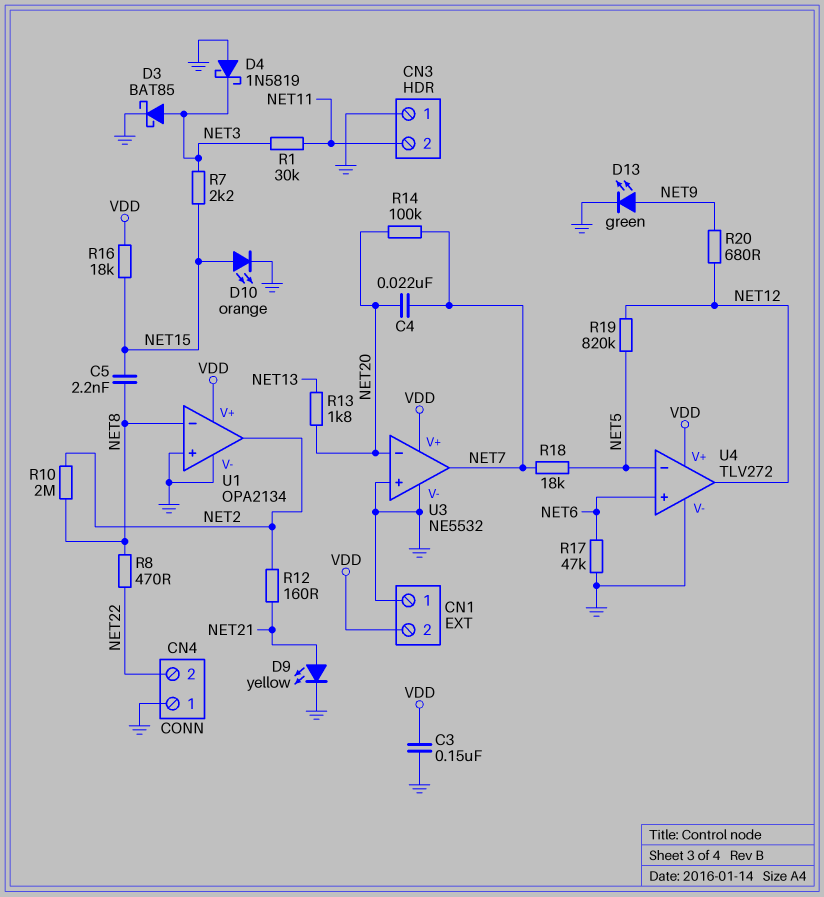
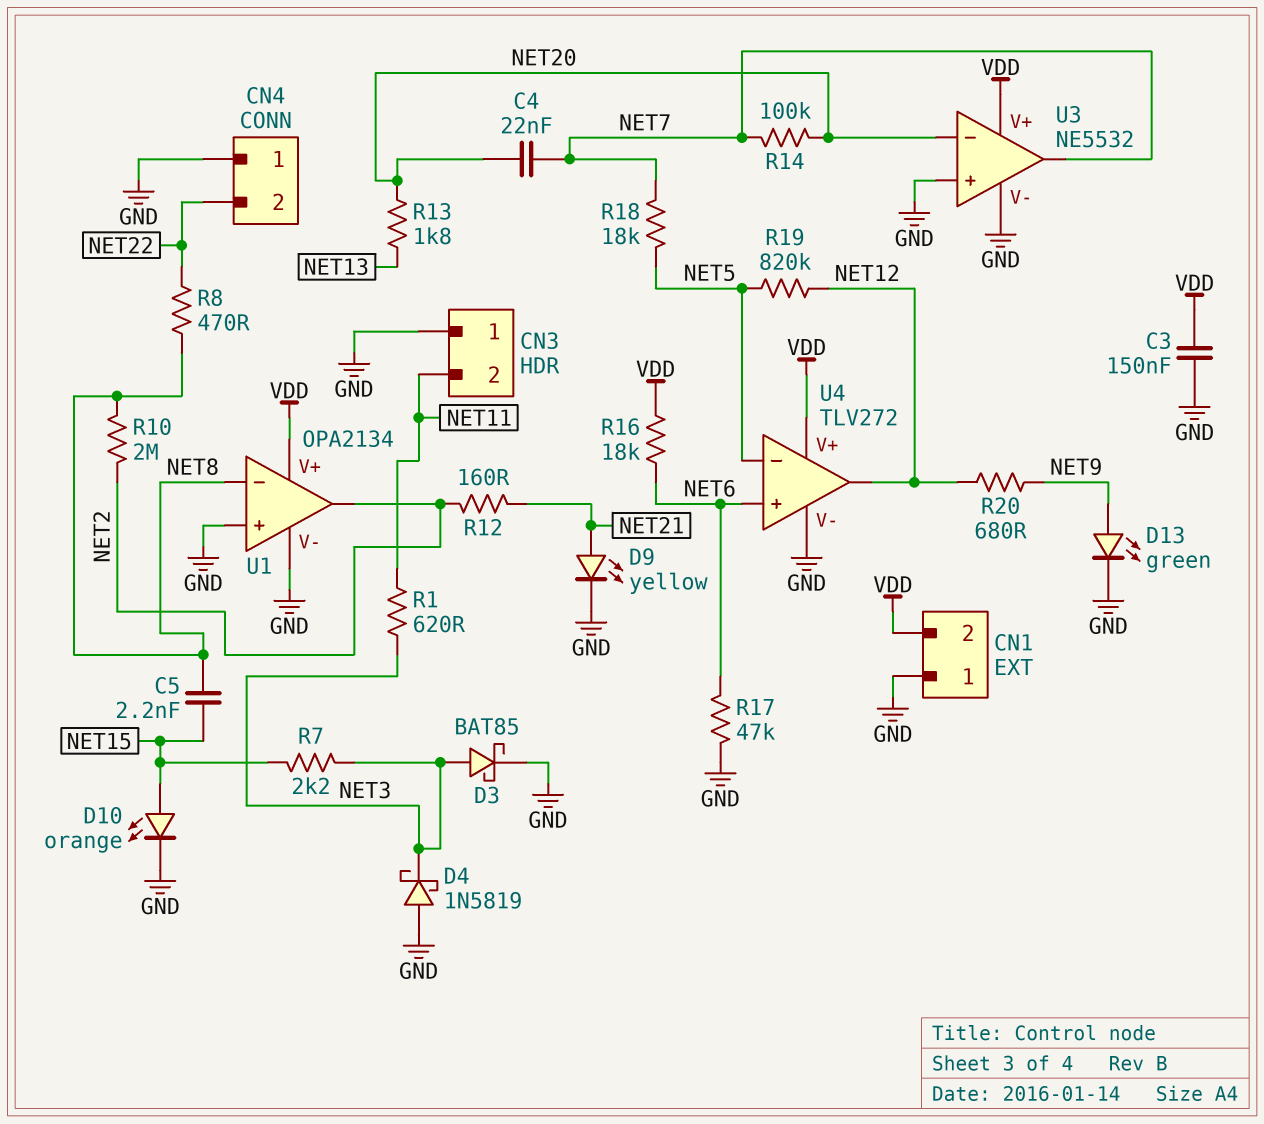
R1: 30k (NET3, NET11) -> 620 (NET3, NET11)
R16: 18k (NET15, VDD) -> 18k (NET6, VDD)

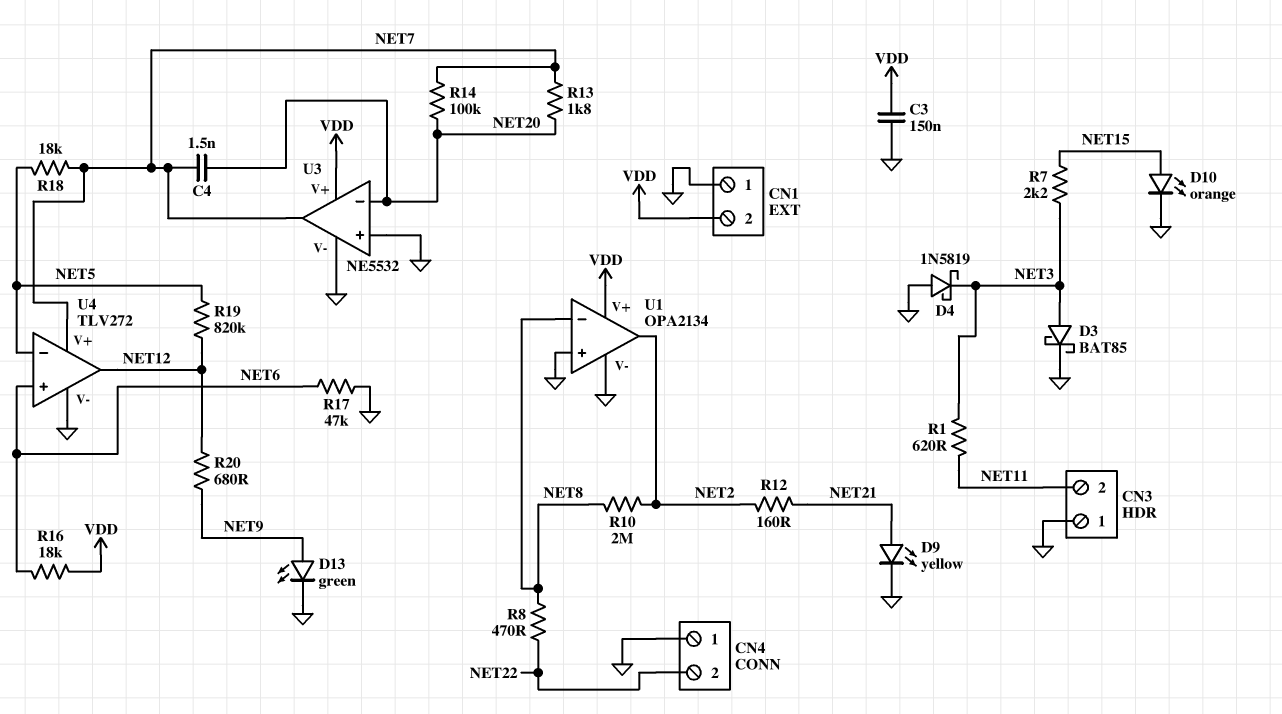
C4: 22nF (NET7, NET20) -> 1.5nF (NET7, NET20)
C5: 2.2nF (NET8, NET15) -> none
R13: 1.8k (NET13, NET20) -> 1.8k (NET7, NET20)
U4 pin V+: VDD -> NET7

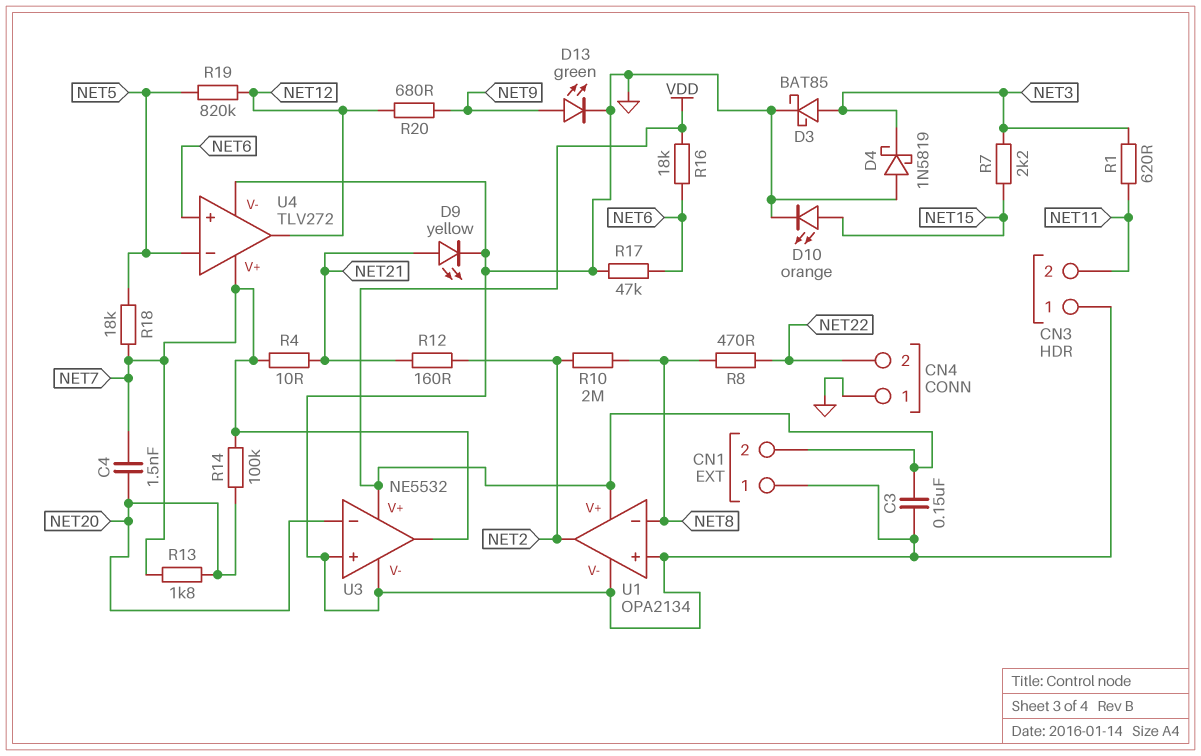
R4: none -> 10 (NET7, NET21)

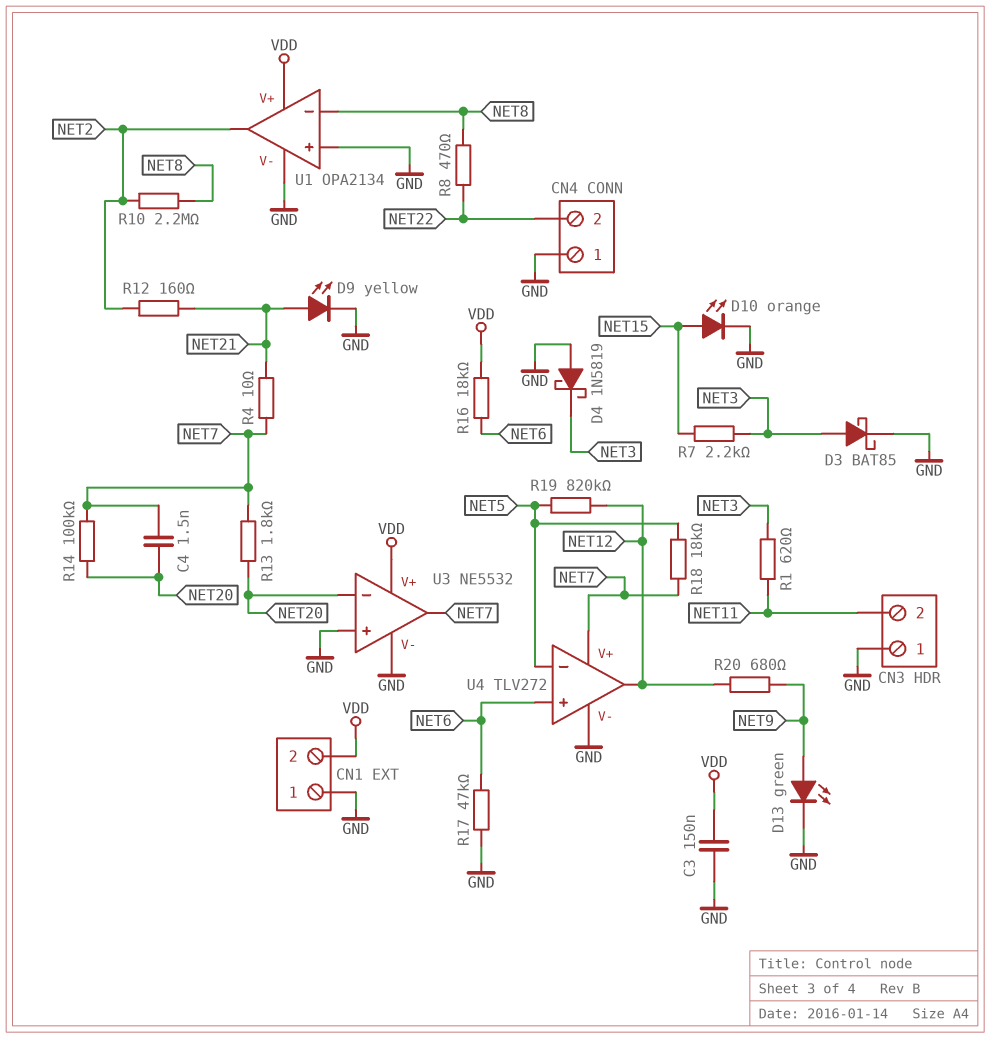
R10: 2M (NET2, NET8) -> 2.2M (NET2, NET8)

